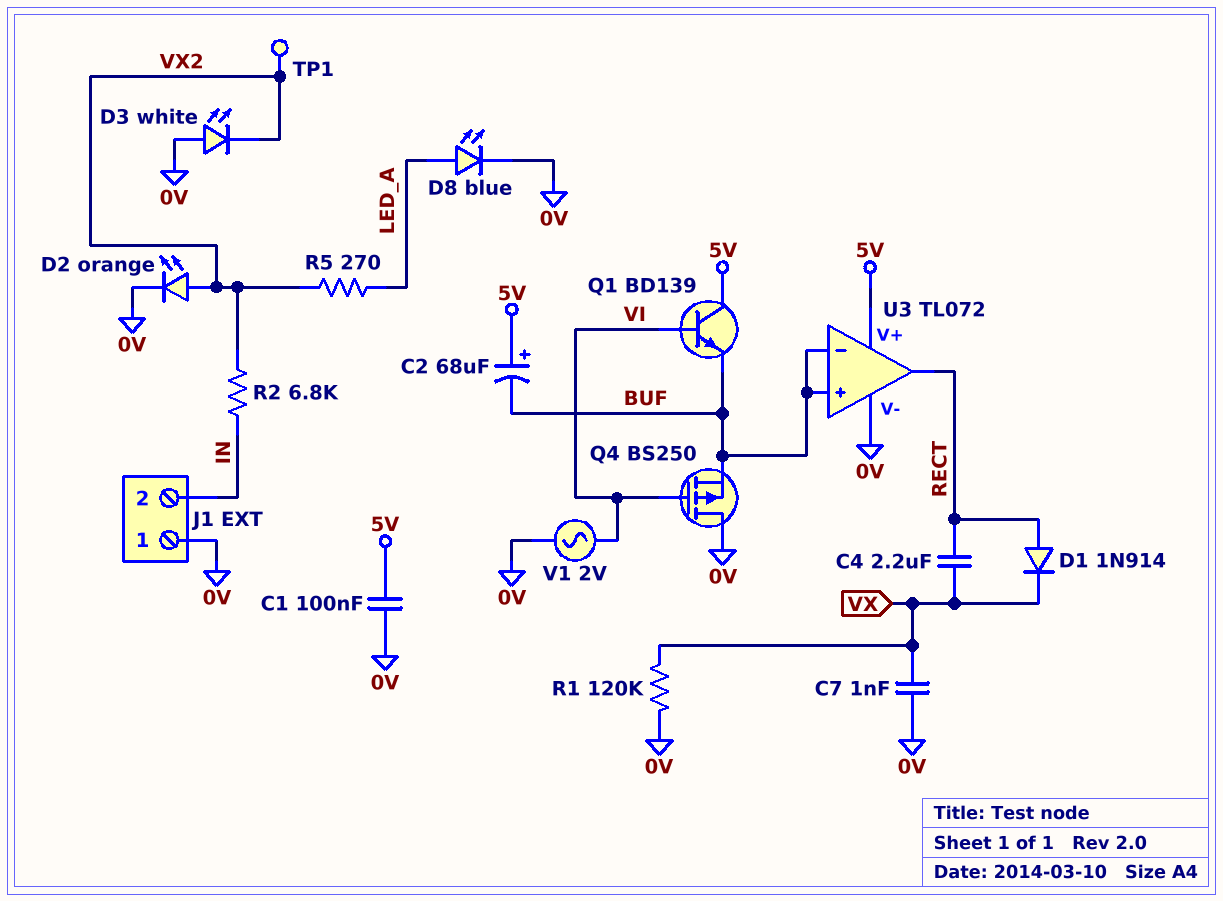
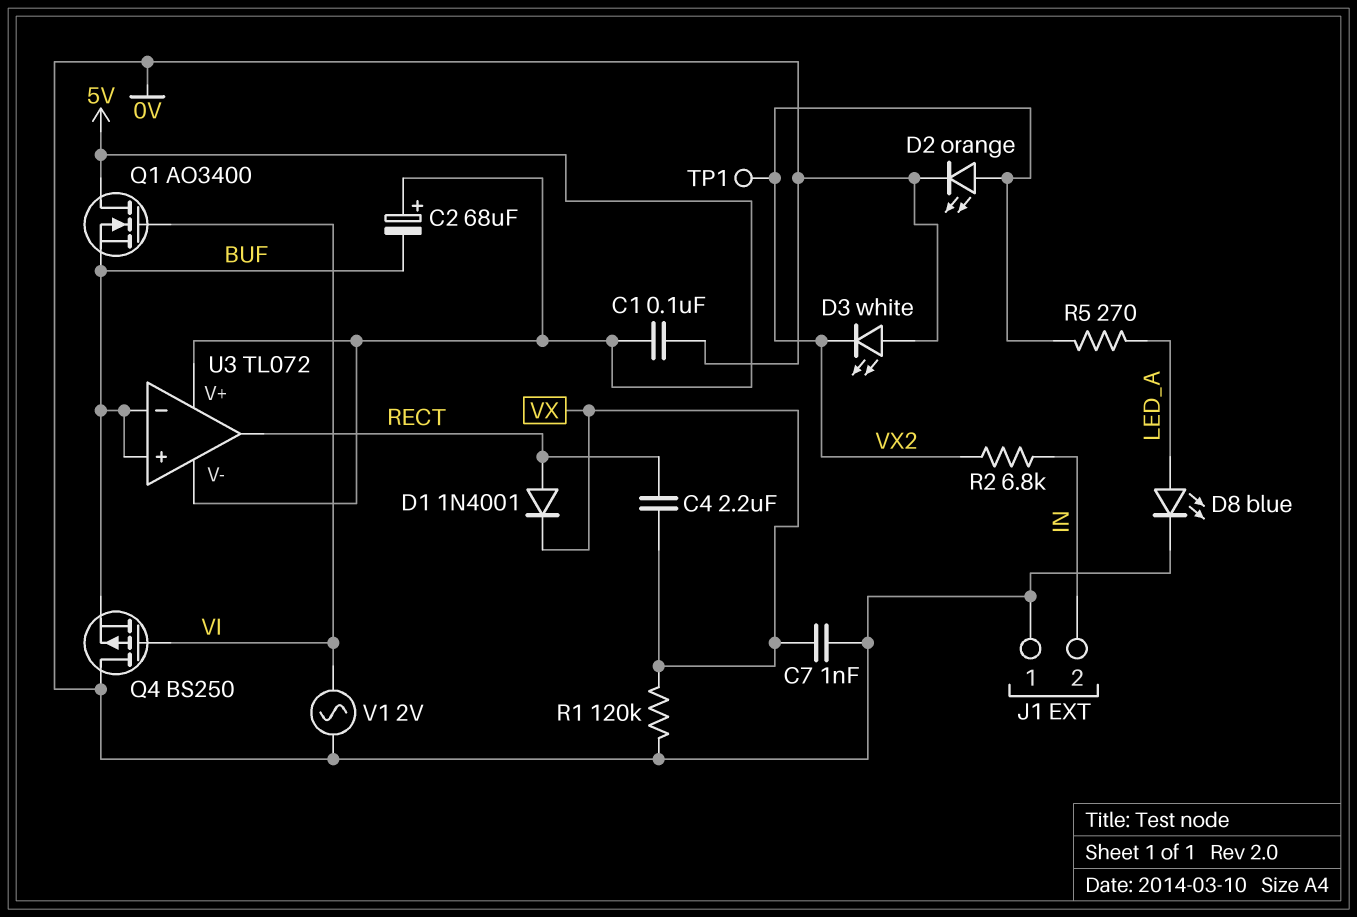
D1: diode 1N914 (A RECT, K VX) -> diode 1N4001 (A RECT, K VX)
Q1: NPN BD139 (B VI, C 5V, E BUF) -> NMOS AO3400 (G VI, D 5V, S BUF)
U3 pin V-: 0V -> 5V

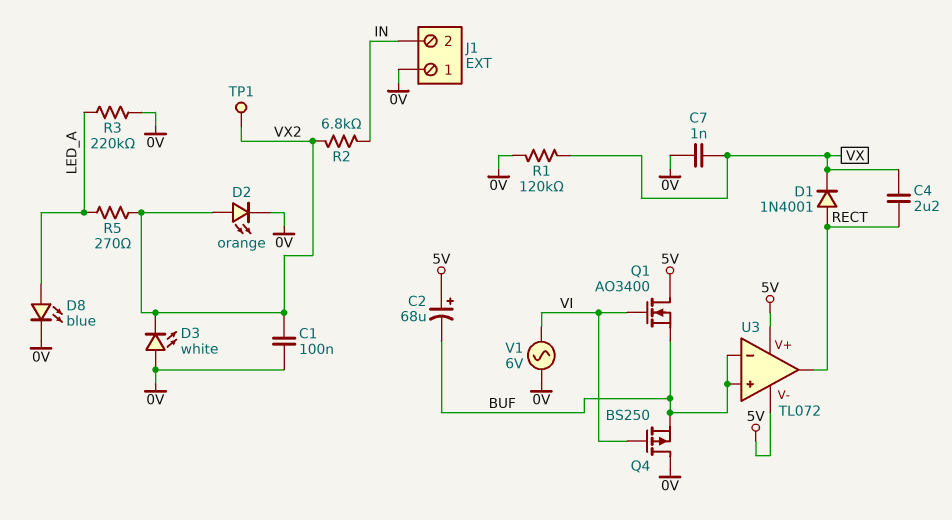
C1: 100nF (0V, 5V) -> 100nF (0V, VX2)
R3: none -> 220k (0V, LED_A)
V1: AC 2V (0V, VI) -> AC 6V (0V, VI)

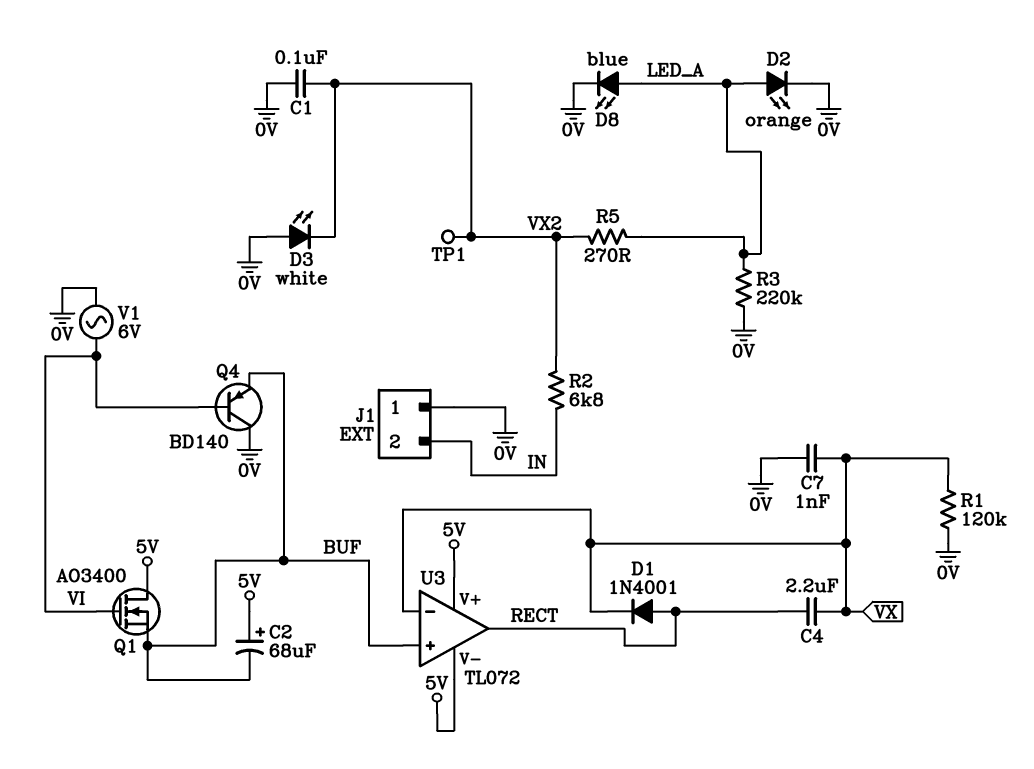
D2: LED orange (A VX2, K 0V) -> LED orange (A LED_A, K 0V)
Q4: PMOS BS250 (G VI, D 0V, S BUF) -> PNP BD140 (B VI, C 0V, E BUF)
U3 pin in-: BUF -> VX

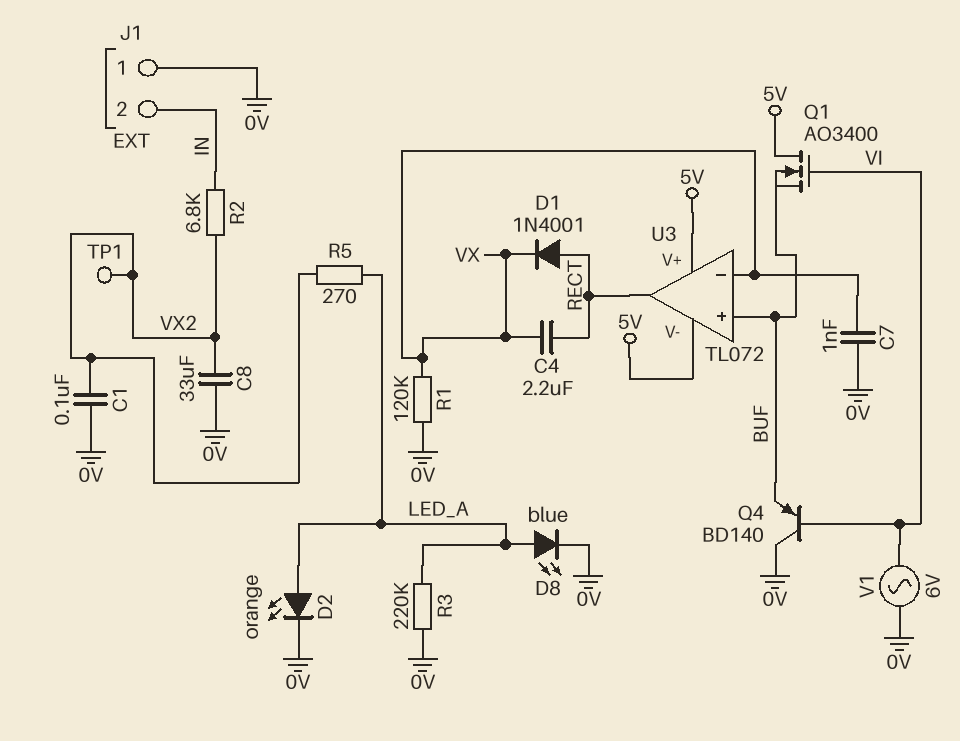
C2: 68uF (plus 5V, minus BUF) -> none
C8: none -> 33uF (0V, VX2)
D3: LED white (A 0V, K VX2) -> none

